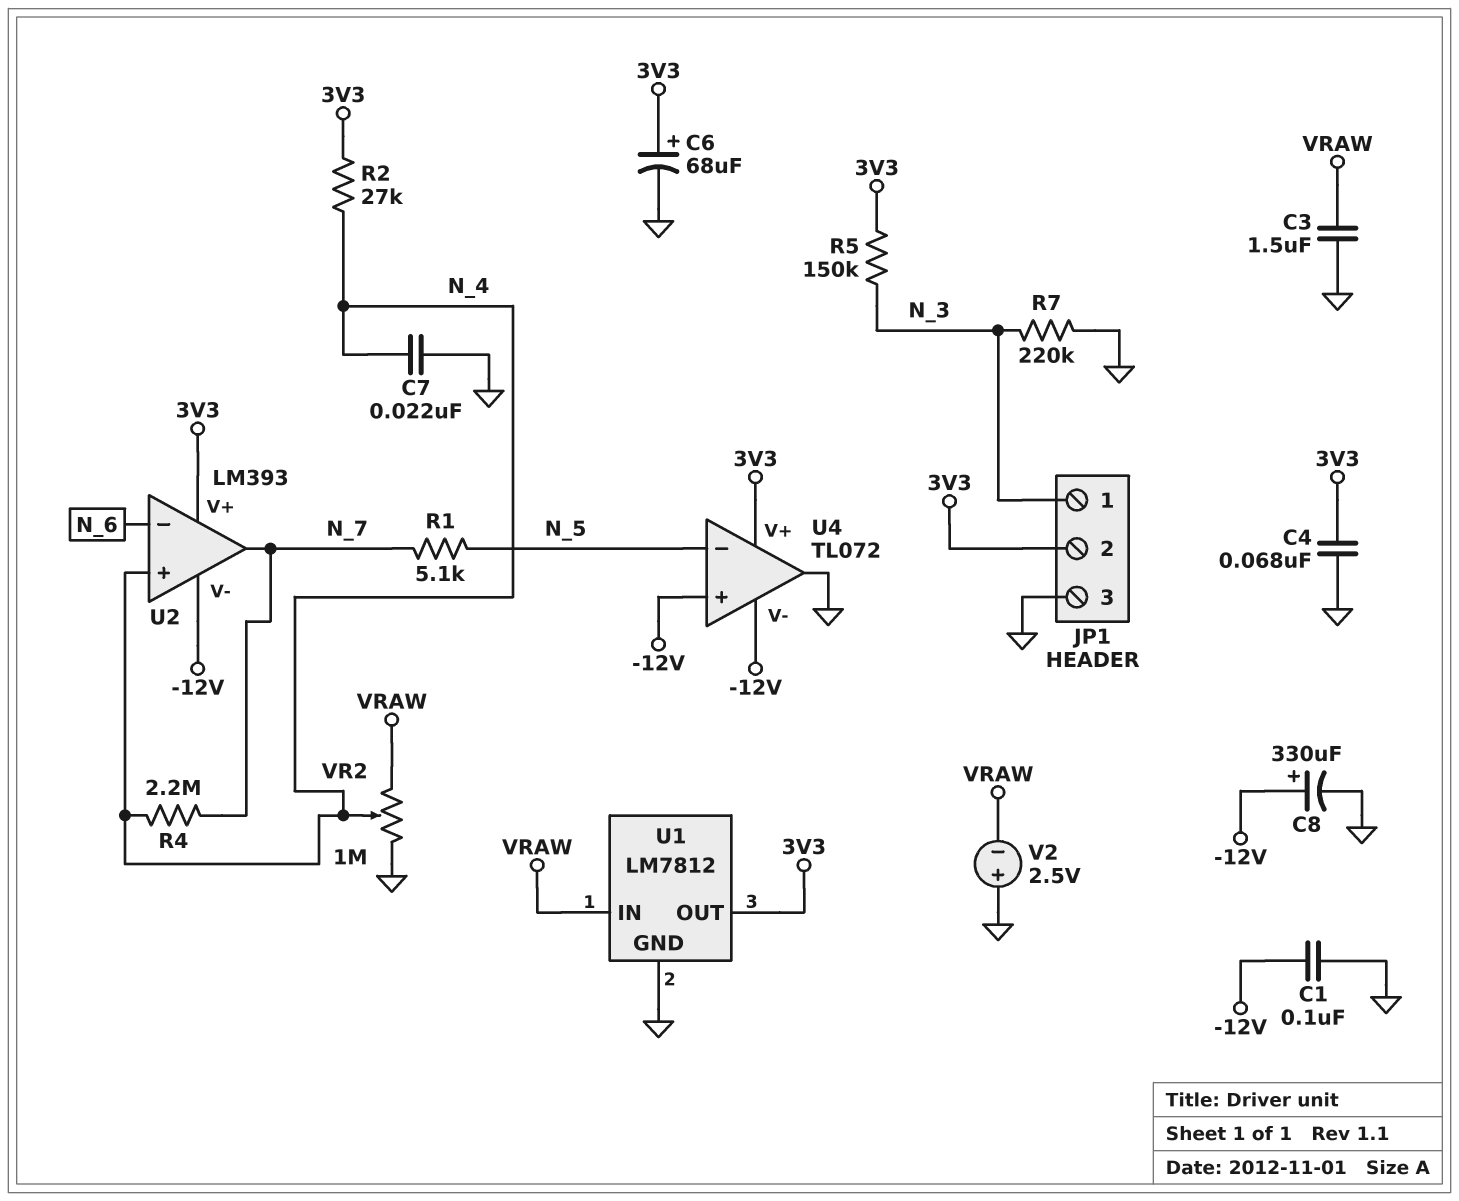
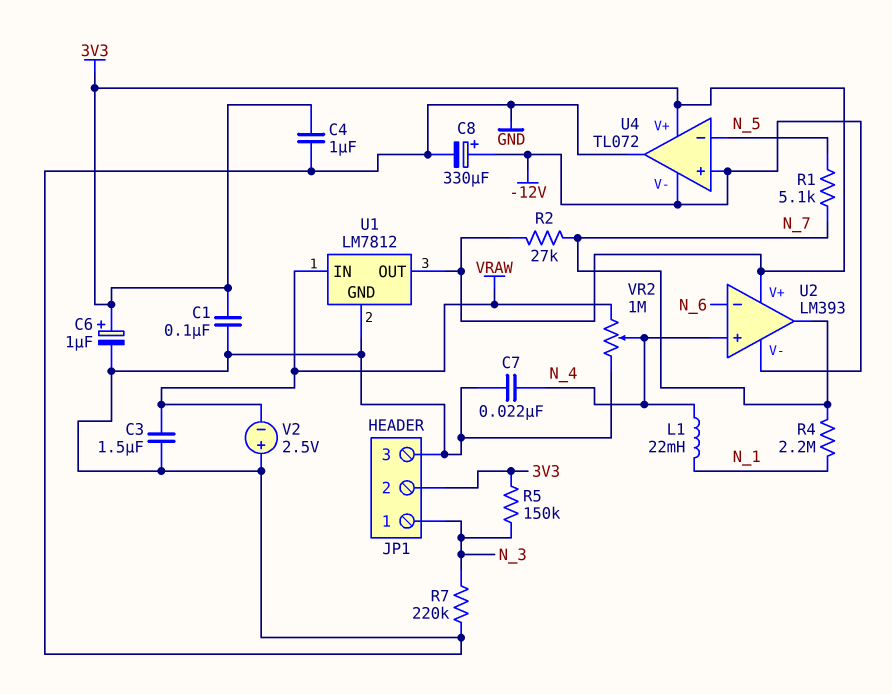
C1: 100nF (-12V, GND) -> 100nF (3V3, GND)
C4: 68nF (3V3, GND) -> 1uF (3V3, GND)
C6: 68uF (plus 3V3, minus GND) -> 1uF (plus 3V3, minus GND)
L1: none -> 22mH (N_1, N_4)
R2: 27k (3V3, N_4) -> 27k (3V3, N_7)
R4: 2.2M (N_4, N_7) -> 2.2M (N_1, N_7)

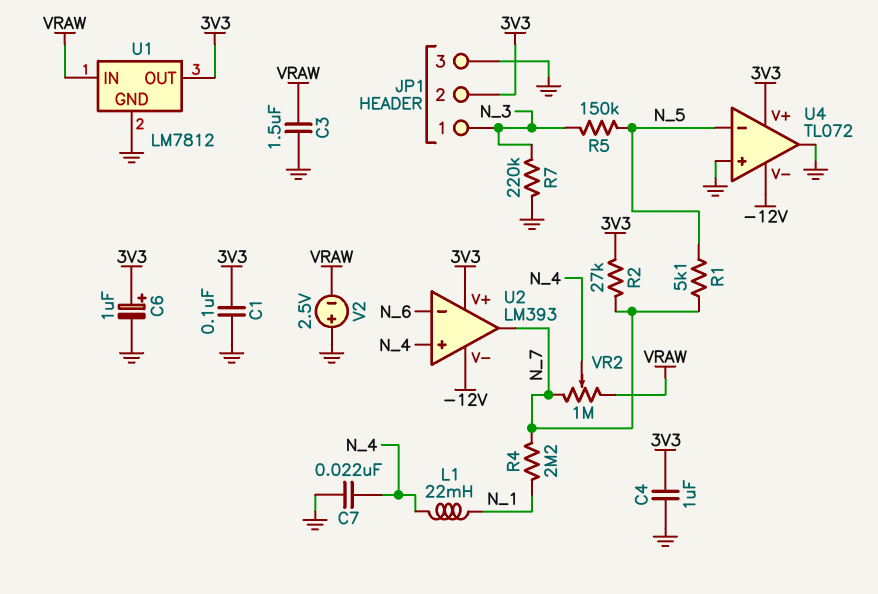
C8: 330uF (plus -12V, minus GND) -> none
R5: 150k (3V3, N_3) -> 150k (N_3, N_5)
U4 pin in+: -12V -> GND
VR2: 1M (GND, VRAW, wiper N_4) -> 1M (N_7, VRAW, wiper N_4)

